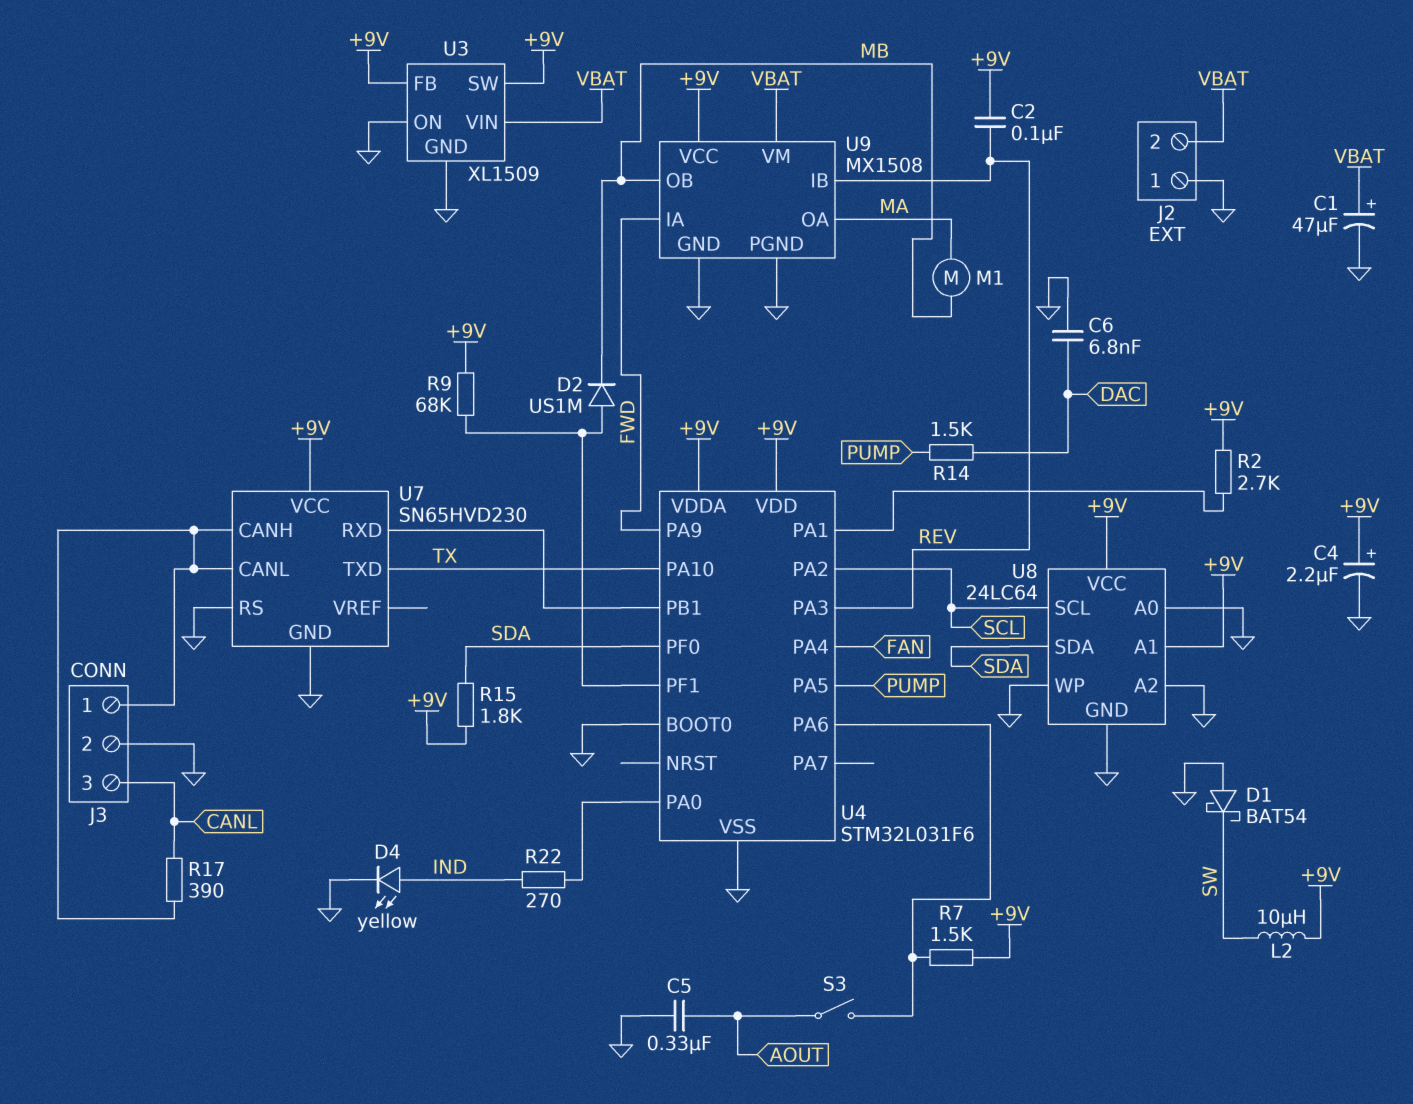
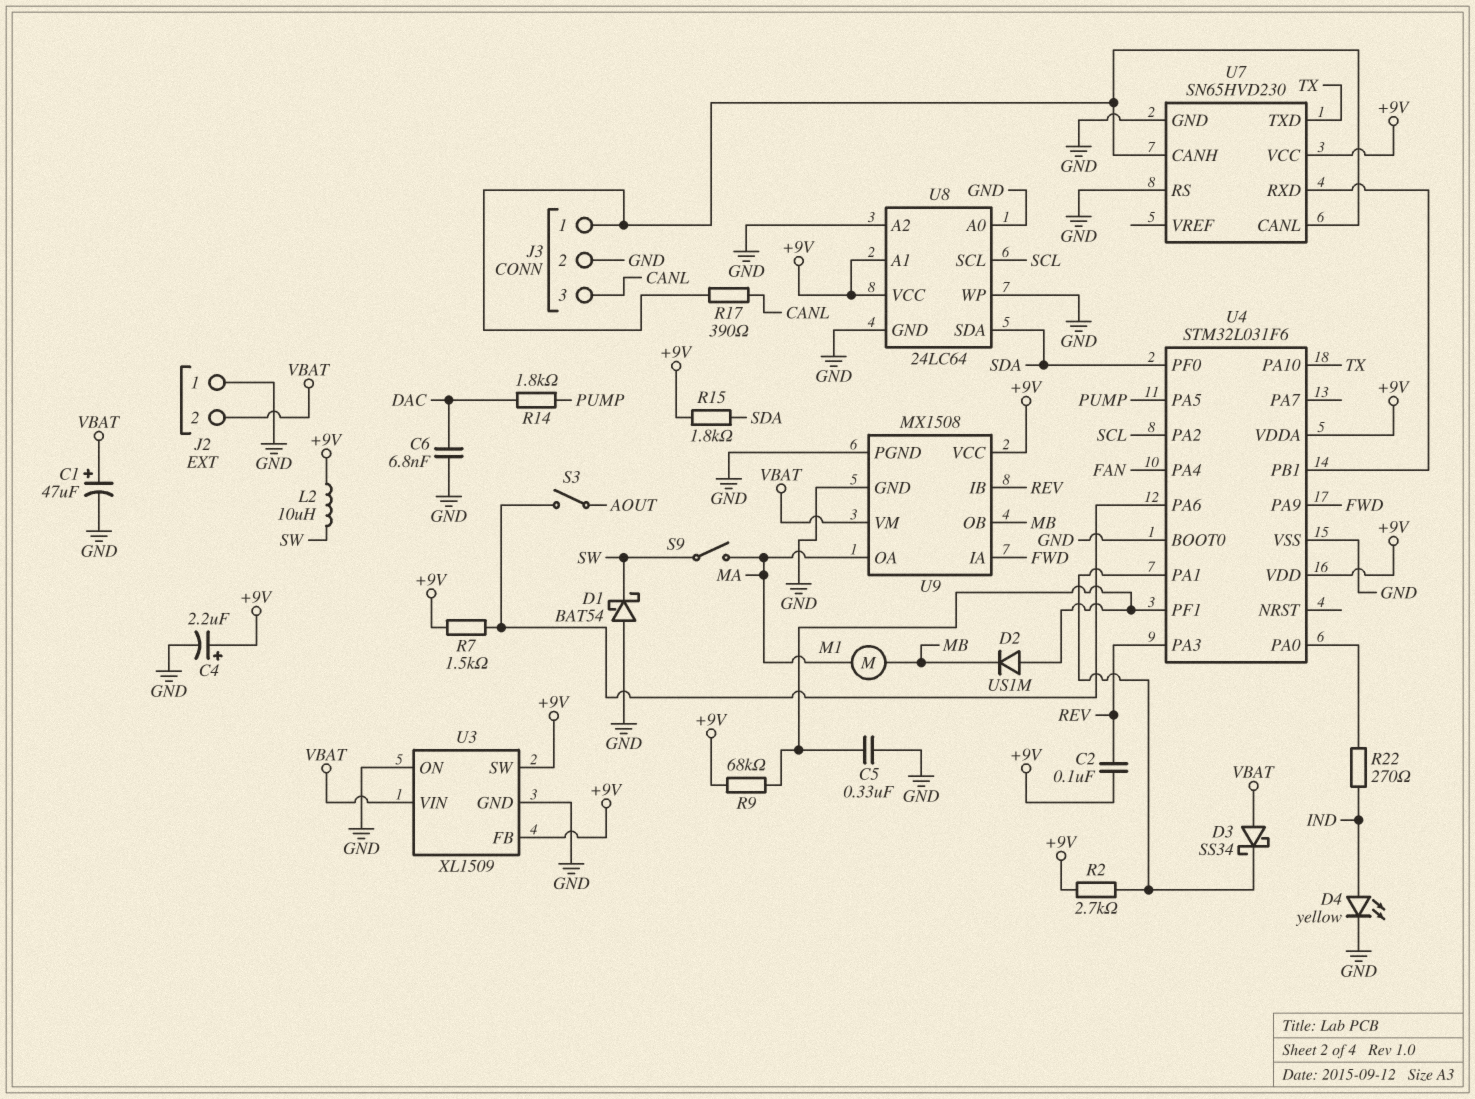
C5: 330nF (AOUT, GND) -> 330nF (GND, U4/PF1)
D3: none -> schottky SS34 (A VBAT, K U4/PA1)
R14: 1.5k (DAC, PUMP) -> 1.8k (DAC, PUMP)
S9: none -> switch (MA, SW)

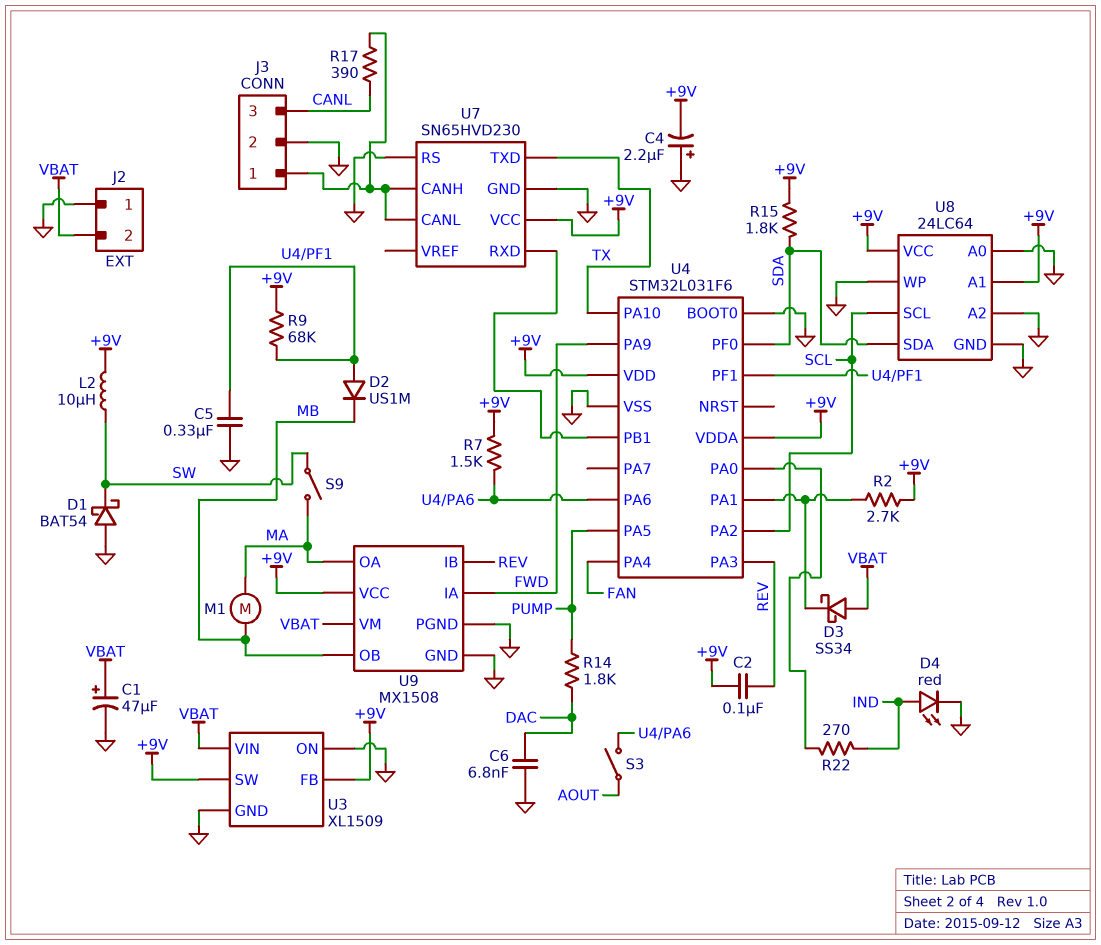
C4: 2.2uF (plus +9V, minus GND) -> 2.2uF (plus GND, minus +9V)
D4: LED yellow (A IND, K GND) -> LED red (A IND, K GND)

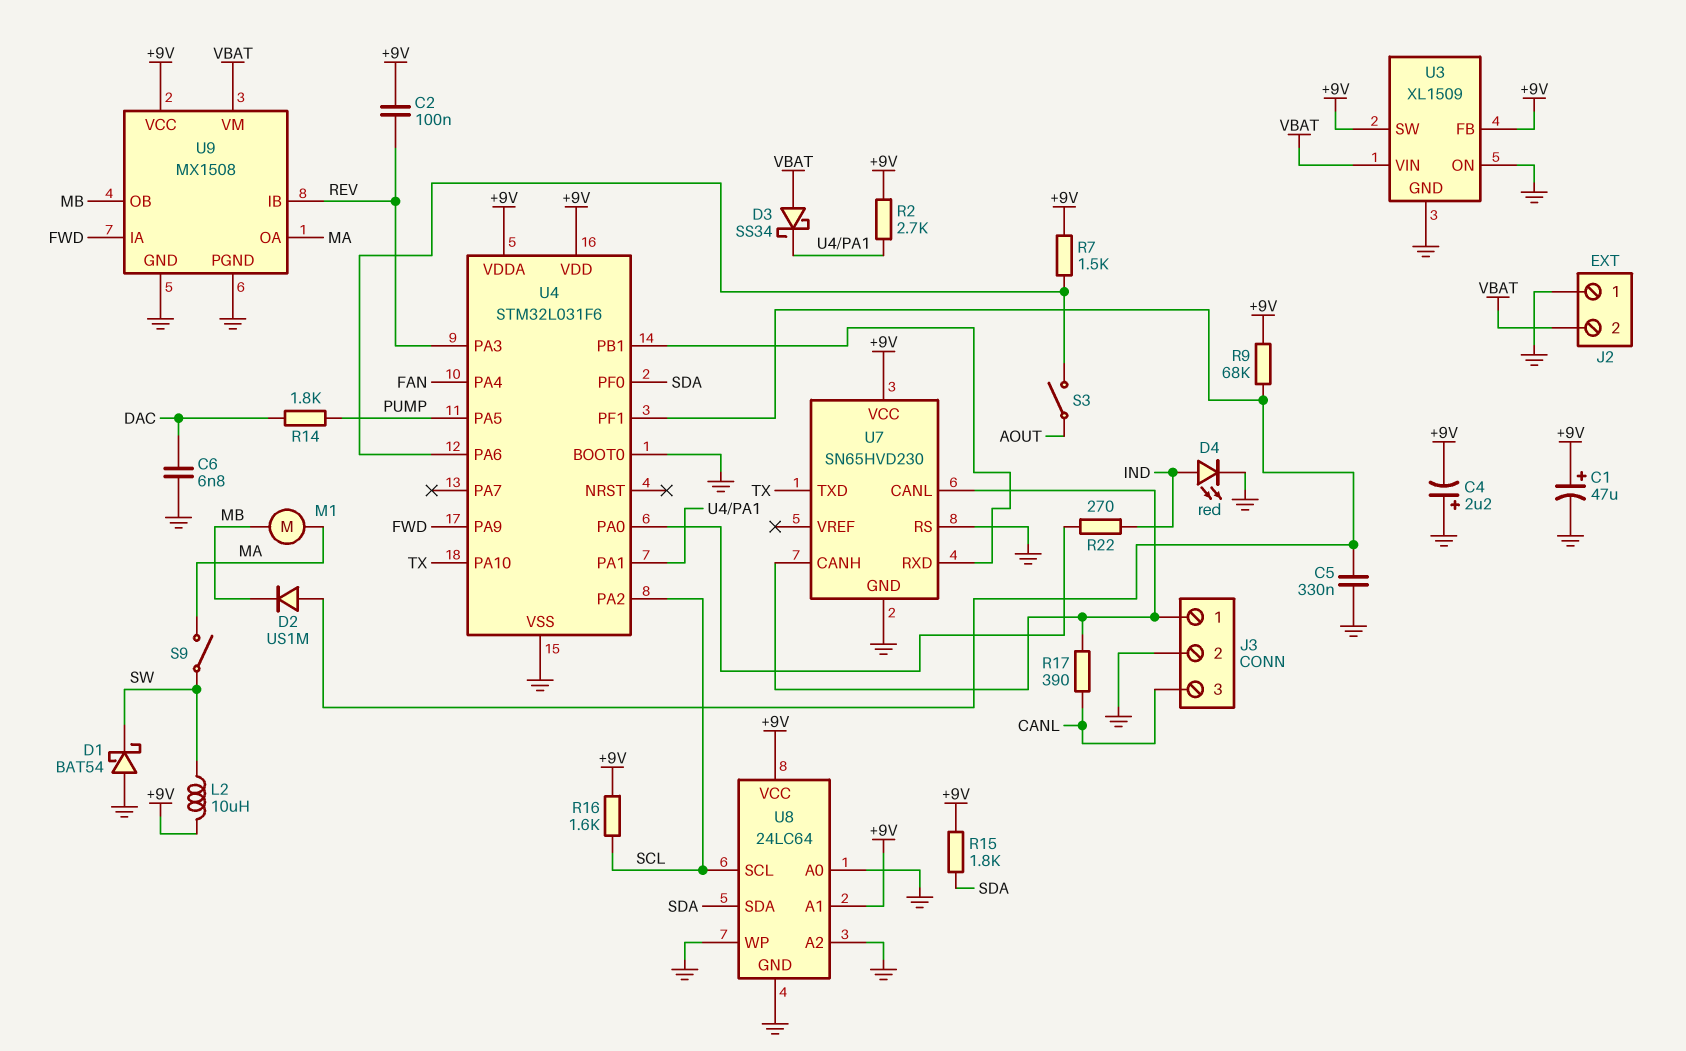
C1: 47uF (plus VBAT, minus GND) -> 47uF (plus +9V, minus GND)
R16: none -> 1.6k (+9V, SCL)

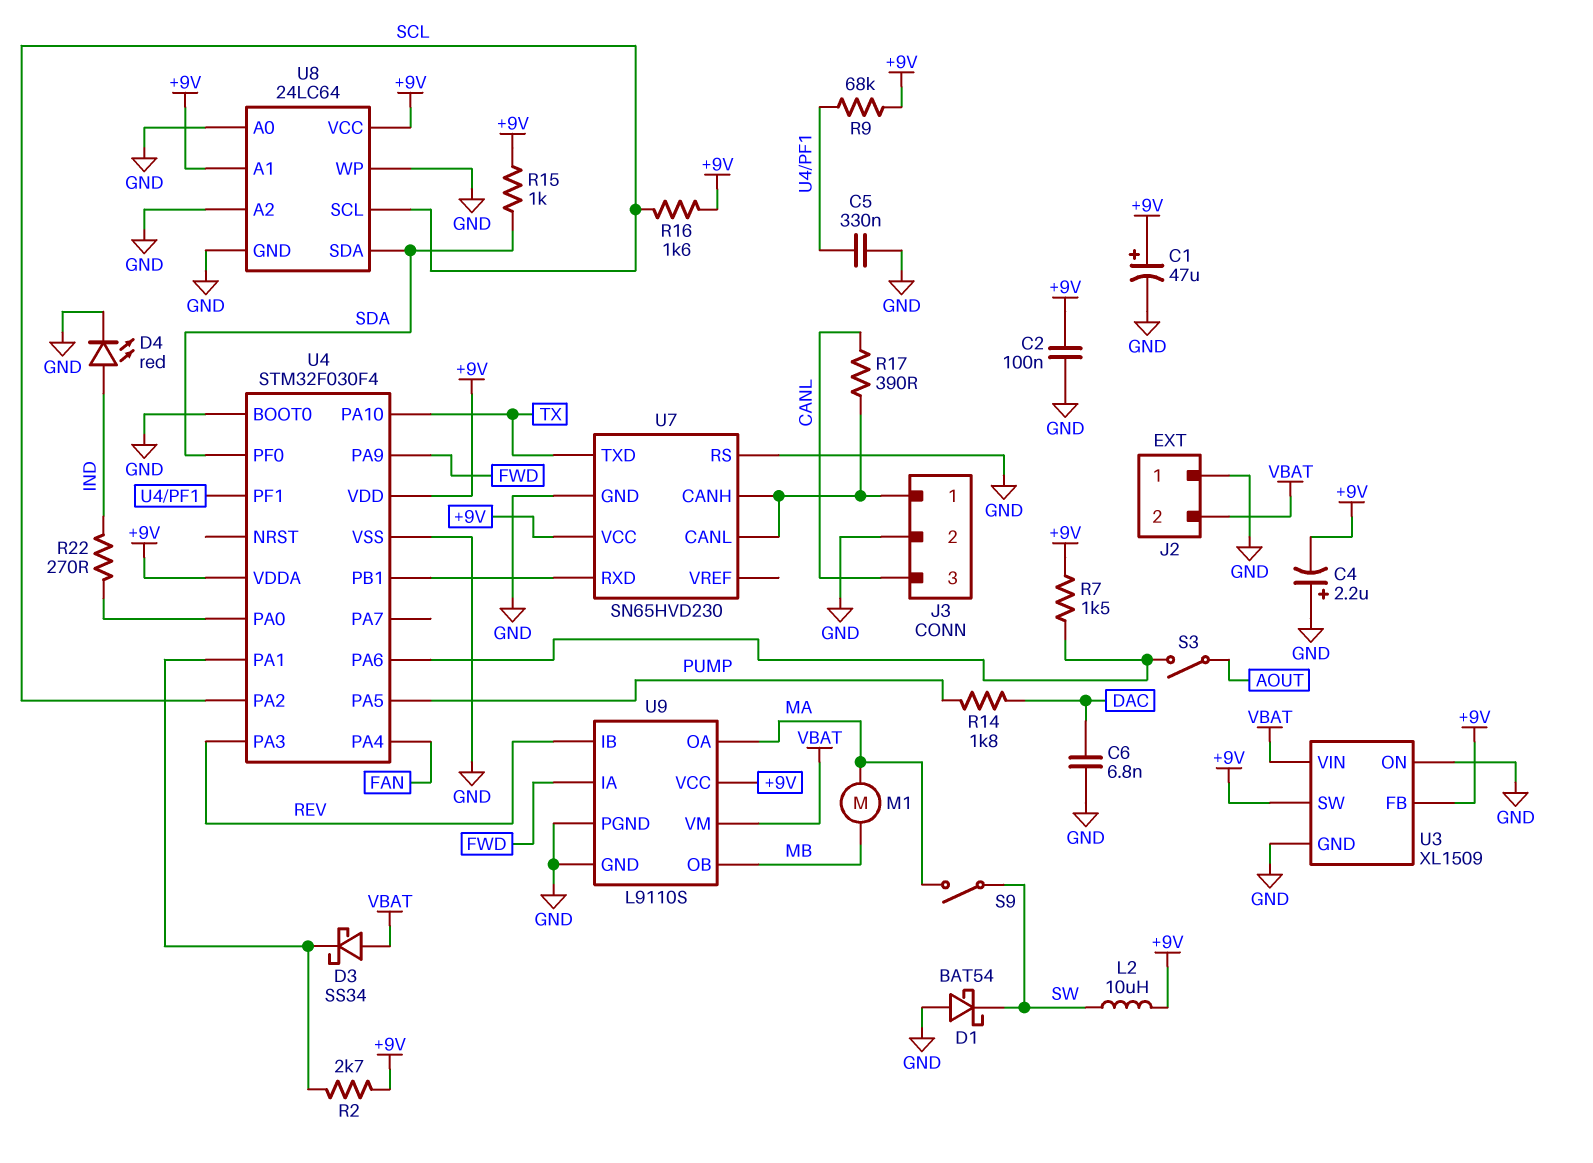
C2: 100nF (+9V, REV) -> 100nF (+9V, GND)
D2: diode US1M (A U4/PF1, K MB) -> none
R15: 1.8k (+9V, SDA) -> 1k (+9V, SDA)
U4: STM32L031F6 -> STM32F030F4
U9: MX1508 -> L9110S

